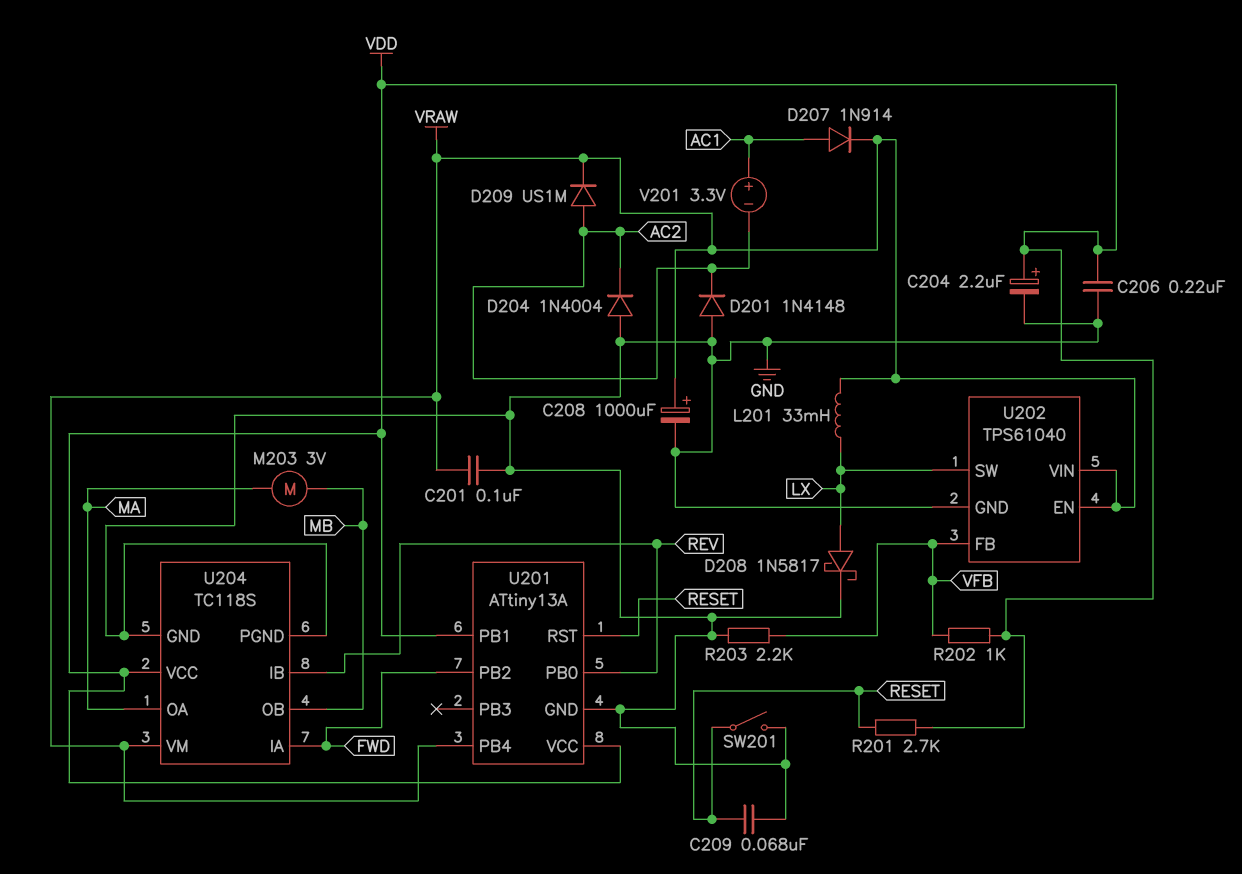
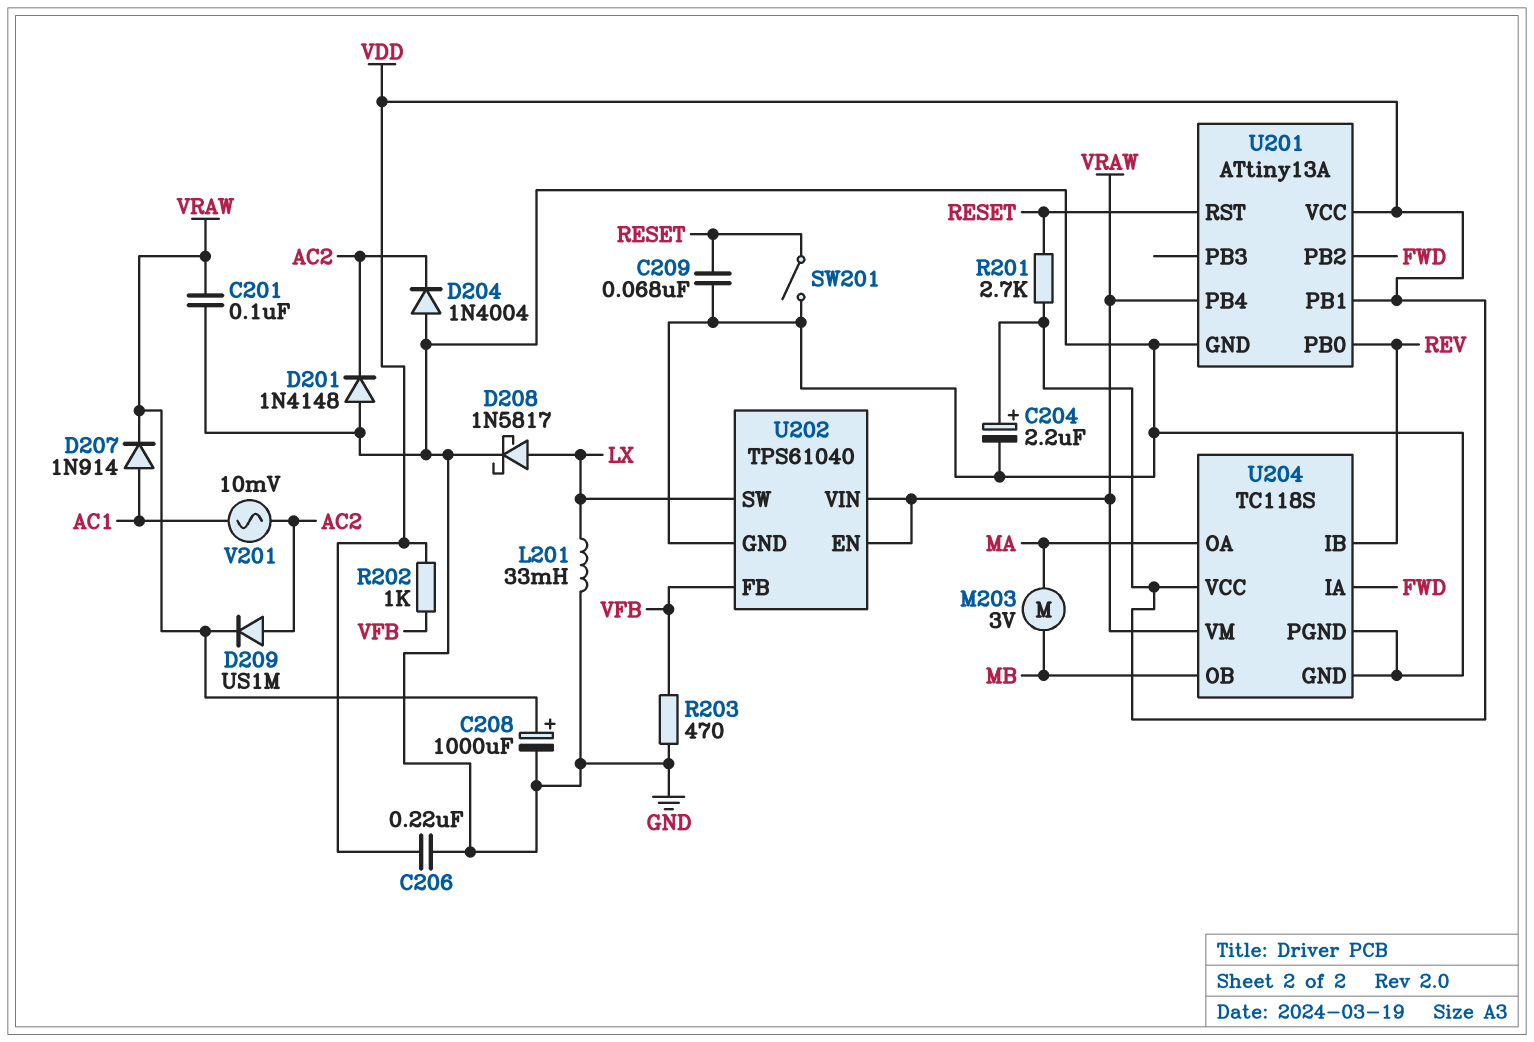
L201: 33mH (LX, VRAW) -> 33mH (GND, LX)
R203: 2.2k (GND, VFB) -> 470 (GND, VFB)
V201: 3.3V (plus AC1, minus AC2) -> AC 10mV (AC1, AC2)

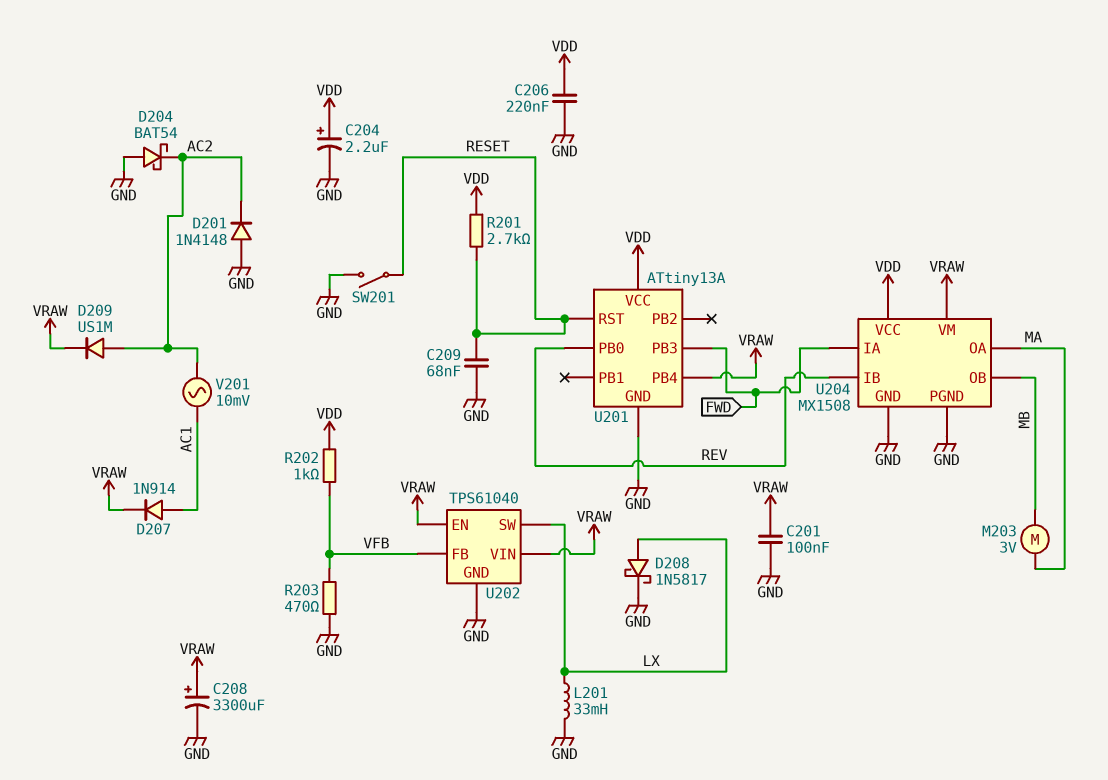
C208: 1000uF (plus VRAW, minus GND) -> 3300uF (plus VRAW, minus GND)
D204: diode 1N4004 (A GND, K AC2) -> schottky BAT54 (A GND, K AC2)
U201 pin PB1: VDD -> none
U201 pin PB2: FWD -> none
U201 pin PB3: none -> FWD
U204: TC118S -> MX1508

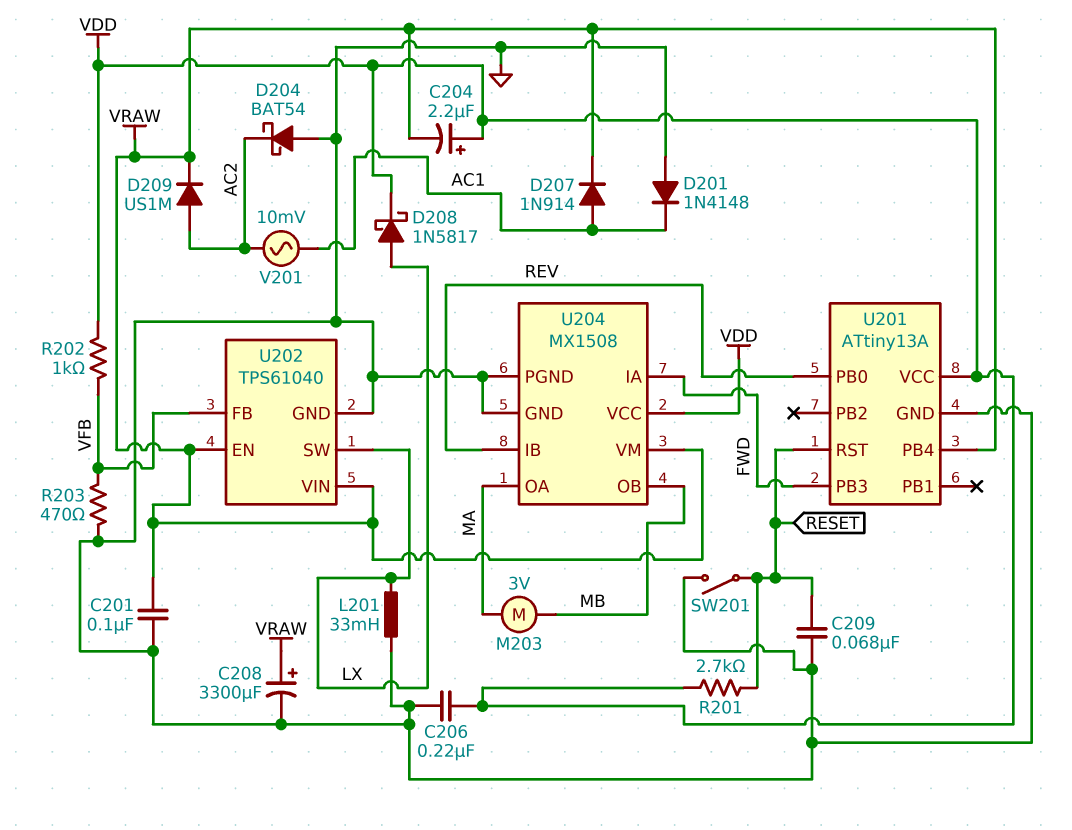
C204: 2.2uF (plus VDD, minus GND) -> 2.2uF (plus VDD, minus VRAW)
D201: diode 1N4148 (A GND, K AC2) -> diode 1N4148 (A GND, K AC1)
D208: schottky 1N5817 (A LX, K GND) -> schottky 1N5817 (A LX, K VDD)

